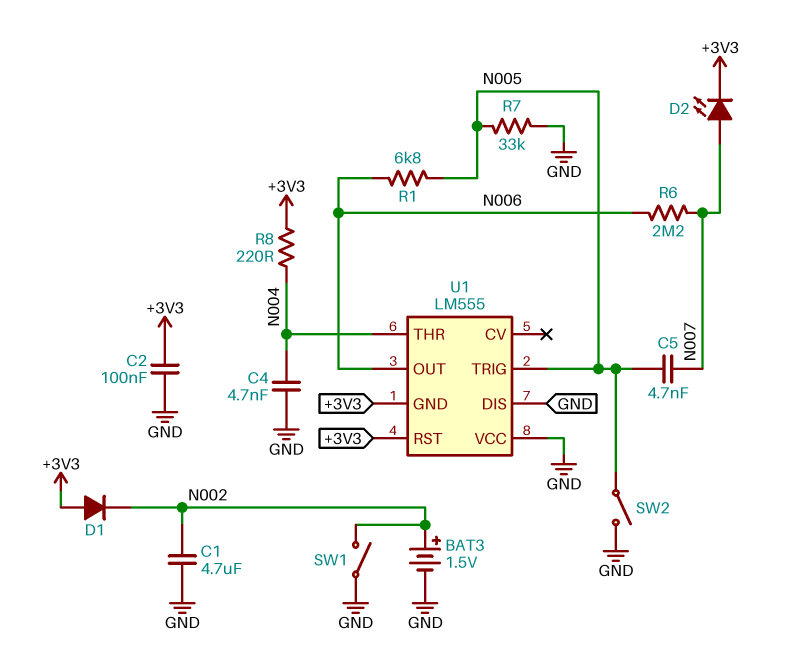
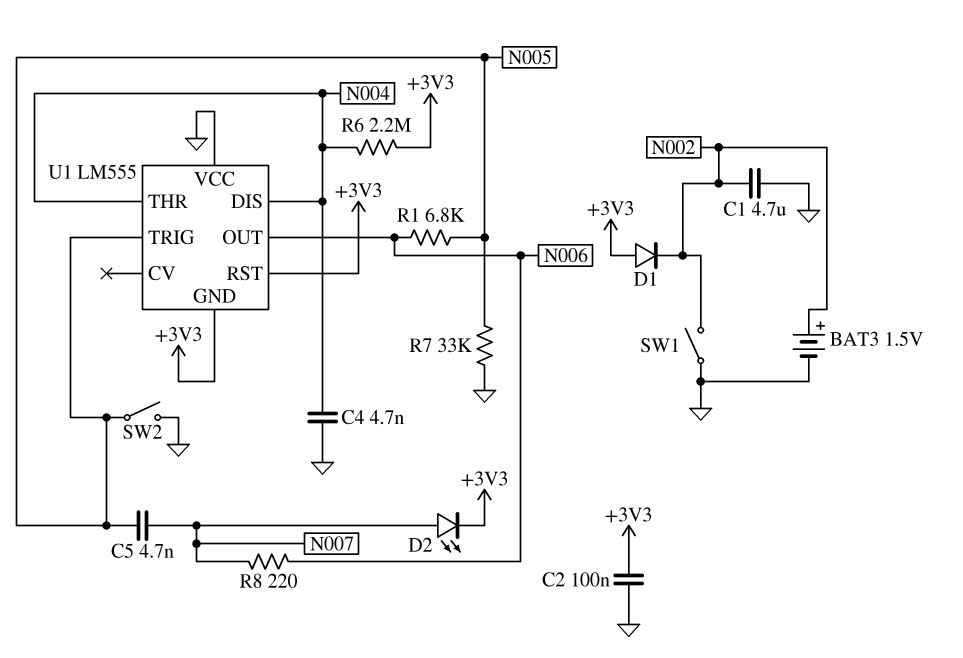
R6: 2.2M (N006, N007) -> 2.2M (+3V3, N004)
R8: 220 (+3V3, N004) -> 220 (N006, N007)
U1 pin DIS: GND -> N004

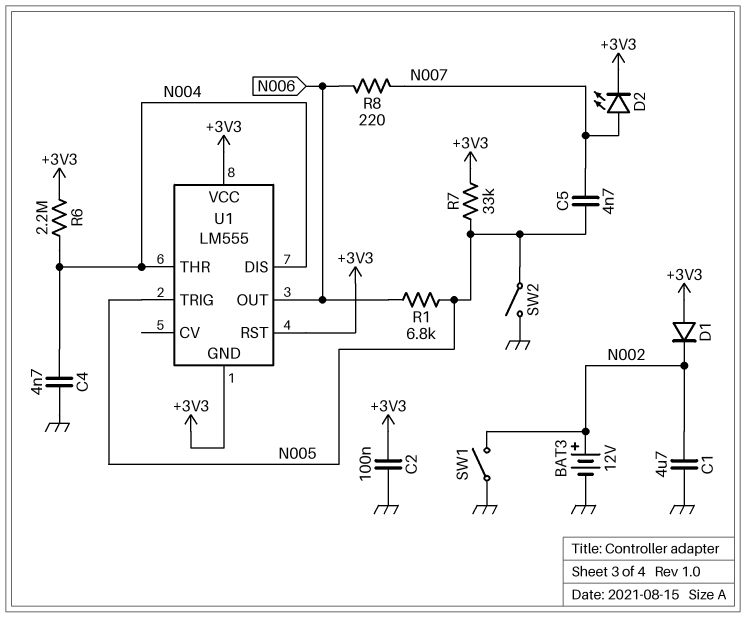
BAT3: 1.5V (plus N002, minus GND) -> 12V (plus N002, minus GND)
R7: 33k (GND, N005) -> 33k (+3V3, N005)
U1 pin VCC: GND -> +3V3

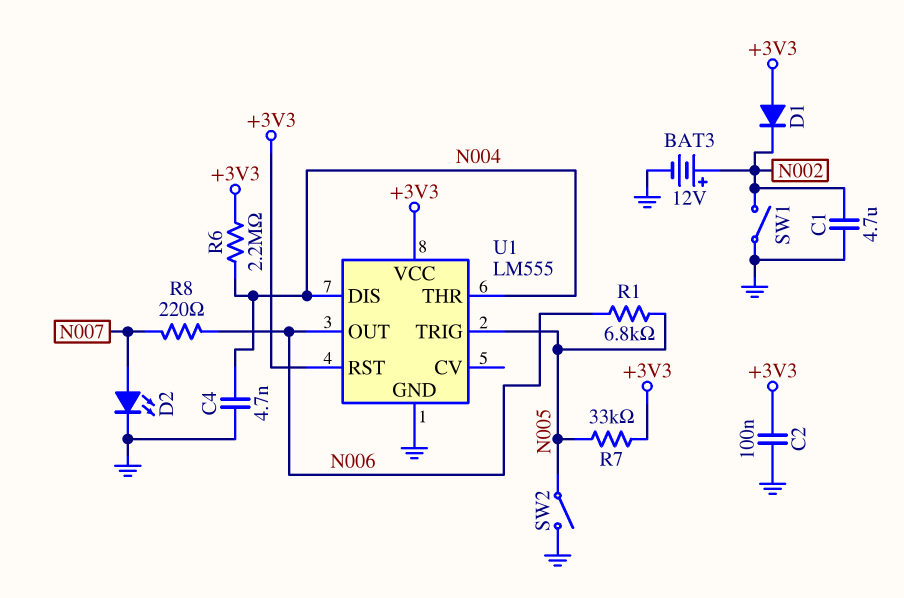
C5: 4.7nF (N005, N007) -> none
D2: LED (A N007, K +3V3) -> LED (A N007, K GND)
U1 pin GND: +3V3 -> GND

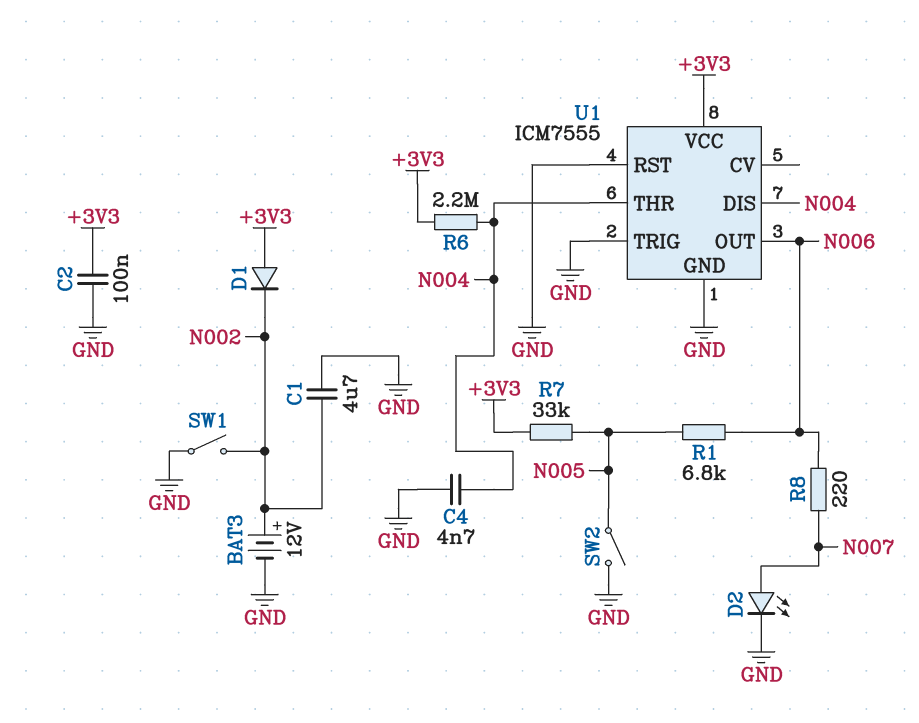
U1: LM555 -> ICM7555
U1 pin RST: +3V3 -> GND
U1 pin TRIG: N005 -> GND

